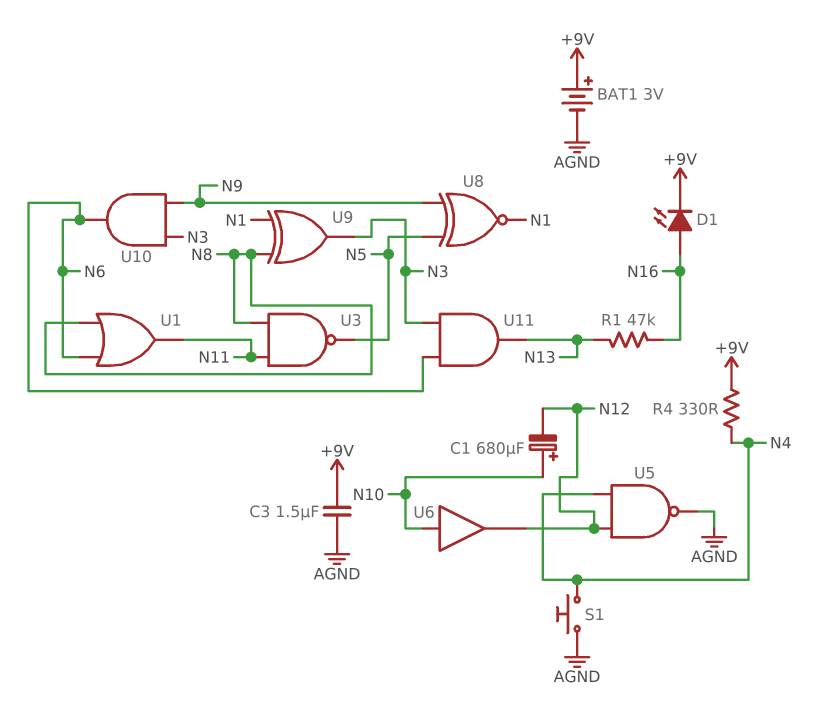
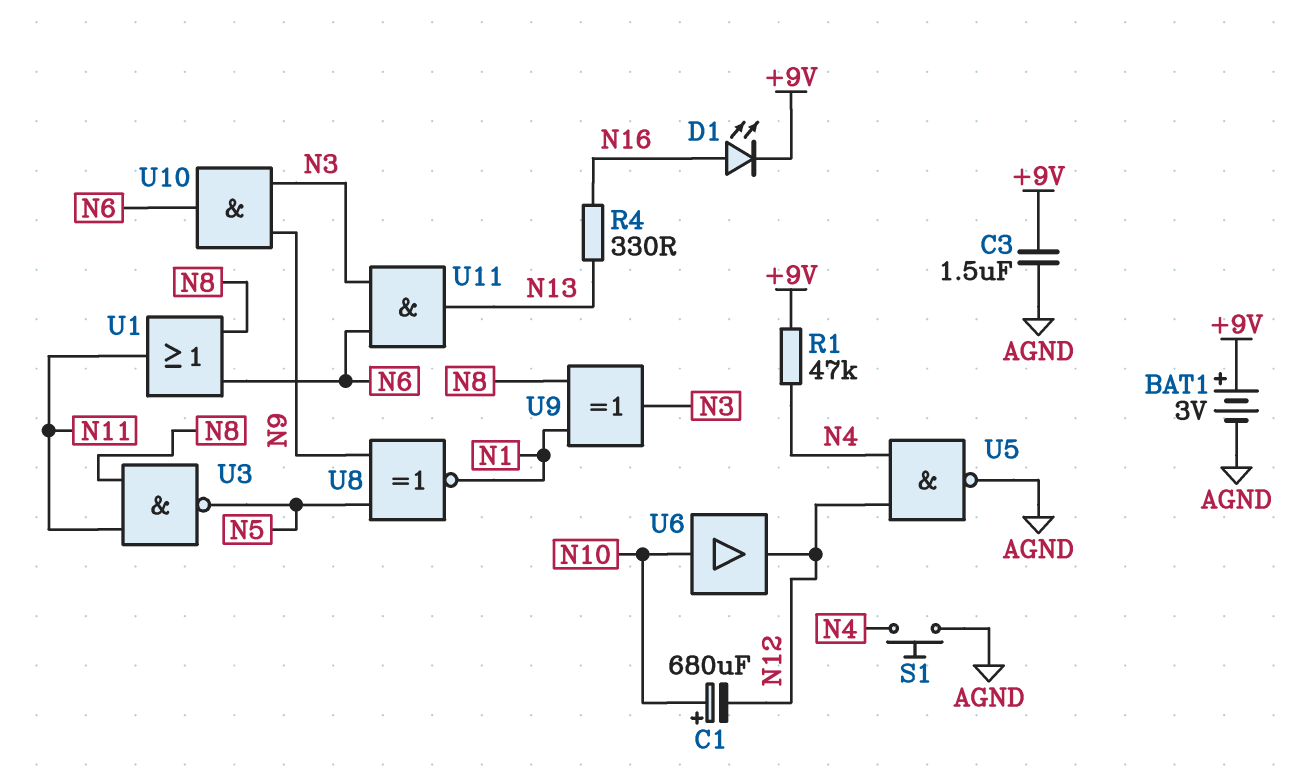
R1: 47k (N13, N16) -> 47k (+9V, N4)
R4: 330 (+9V, N4) -> 330 (N13, N16)

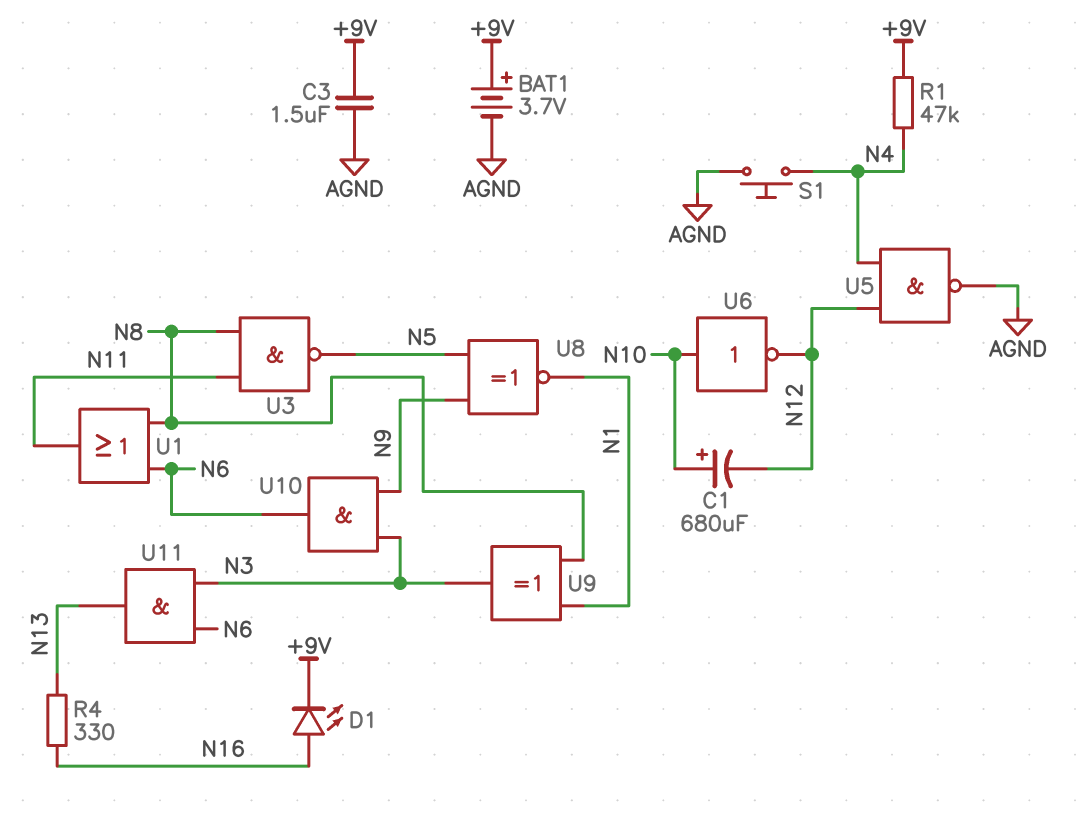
BAT1: 3V (plus +9V, minus AGND) -> 3.7V (plus +9V, minus AGND)
U6: buffer (in N10, out N12) -> NOT (in N10, out N12)

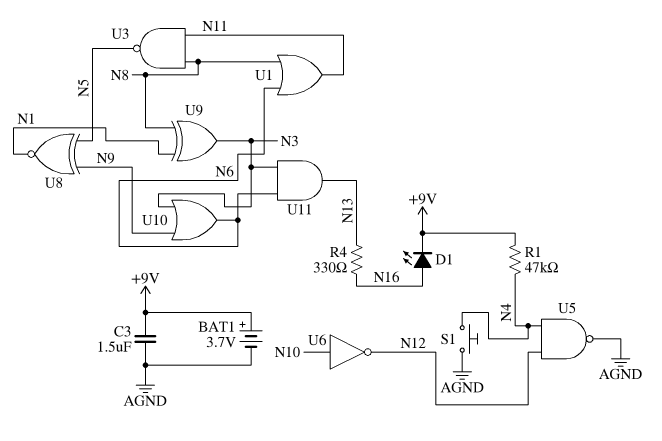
C1: 680uF (plus N10, minus N12) -> none
U10: AND (in N3, in N9, out N6) -> OR (in N3, in N9, out N6)

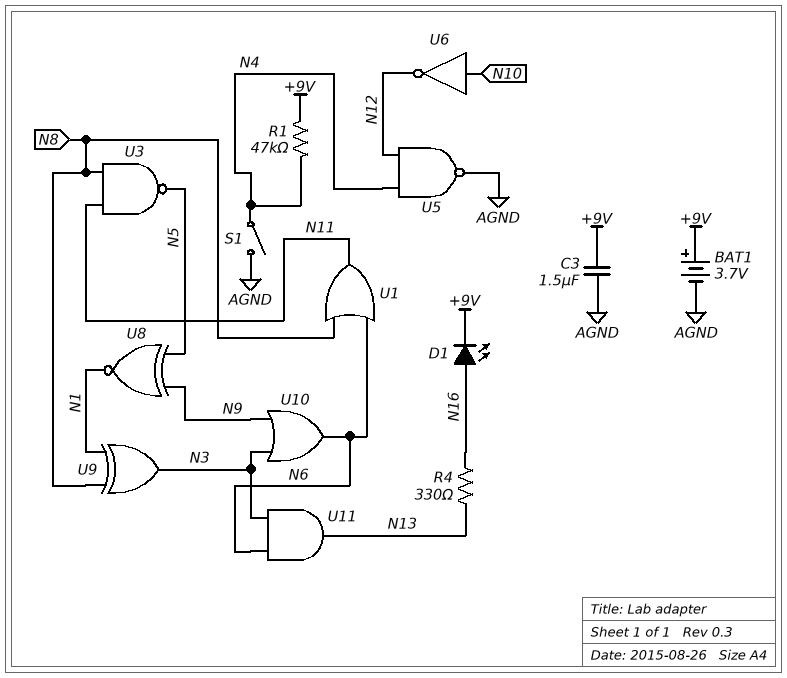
S1: button (AGND, N4) -> switch (AGND, N4)

